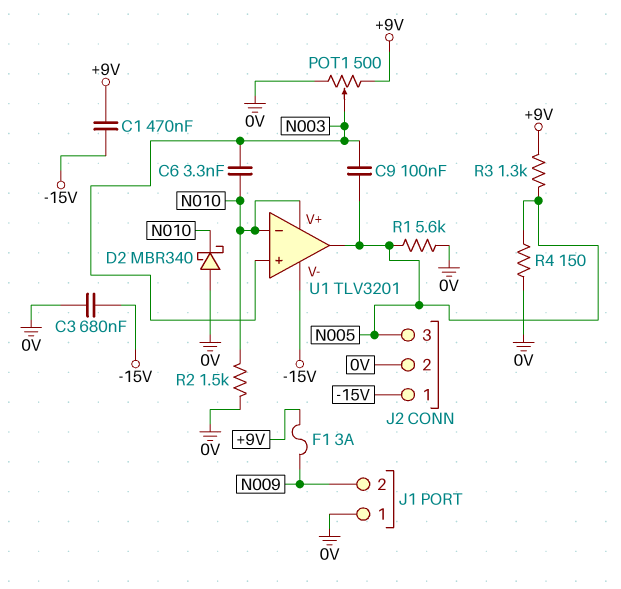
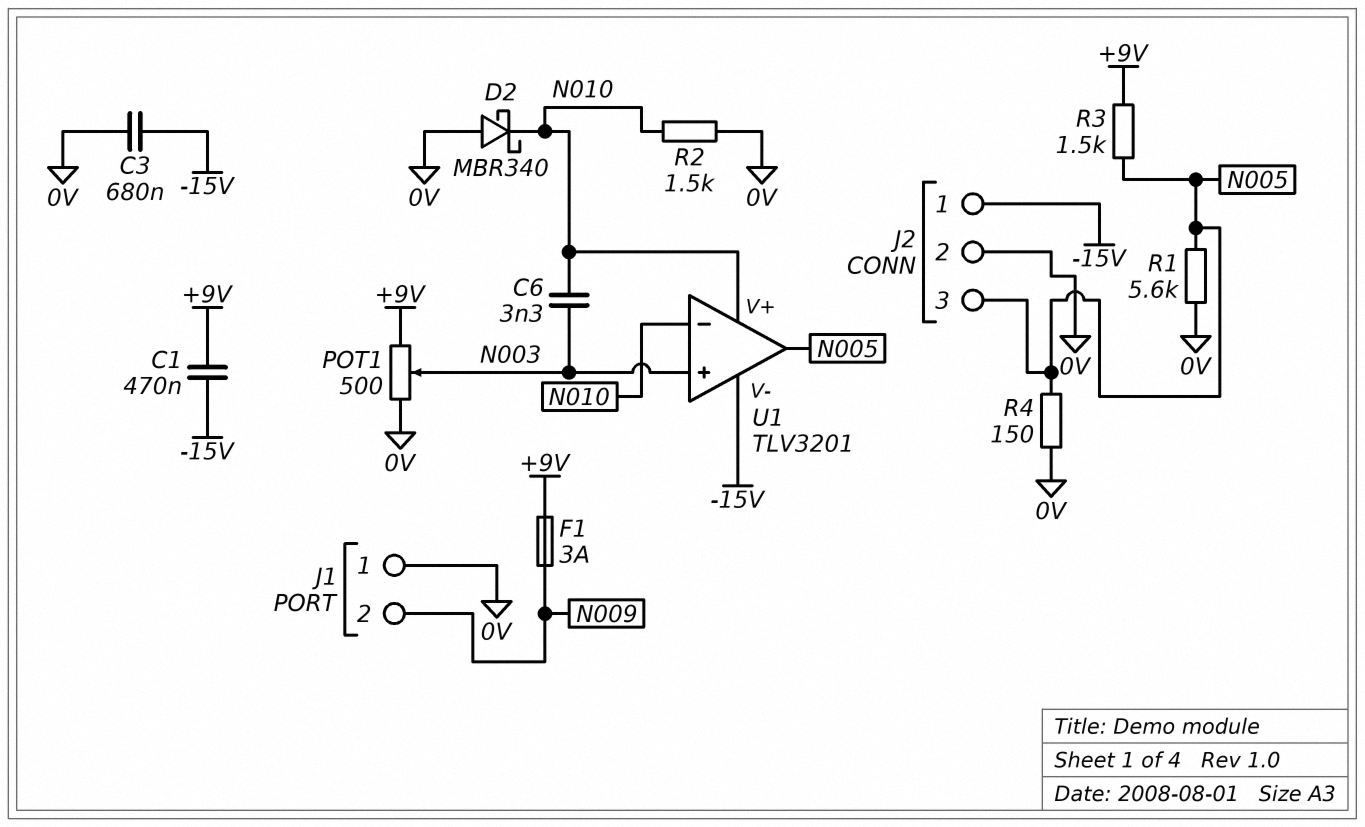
C9: 100nF (N003, N005) -> none
R3: 1.3k (+9V, N005) -> 1.5k (+9V, N005)

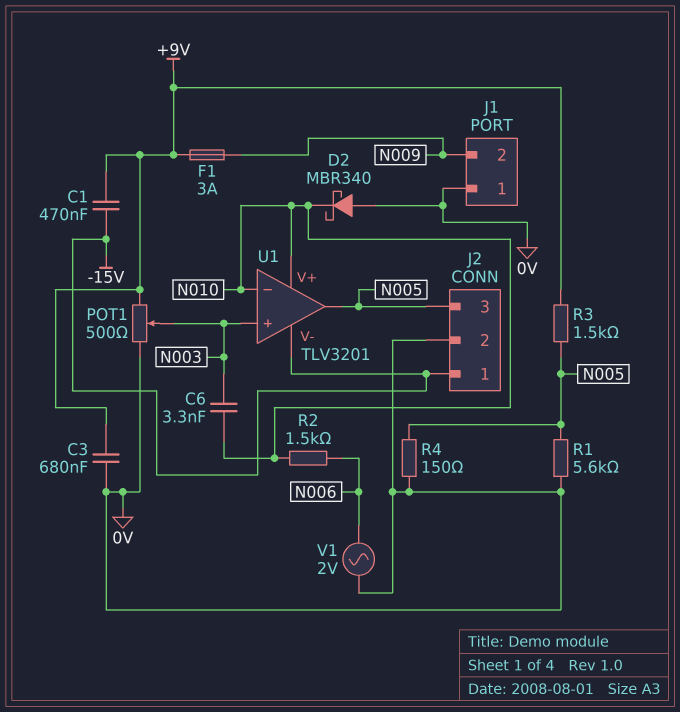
C3: 680nF (-15V, 0V) -> 680nF (+9V, 0V)
R2: 1.5k (0V, N010) -> 1.5k (N006, N010)
V1: none -> AC 2V (0V, N006)

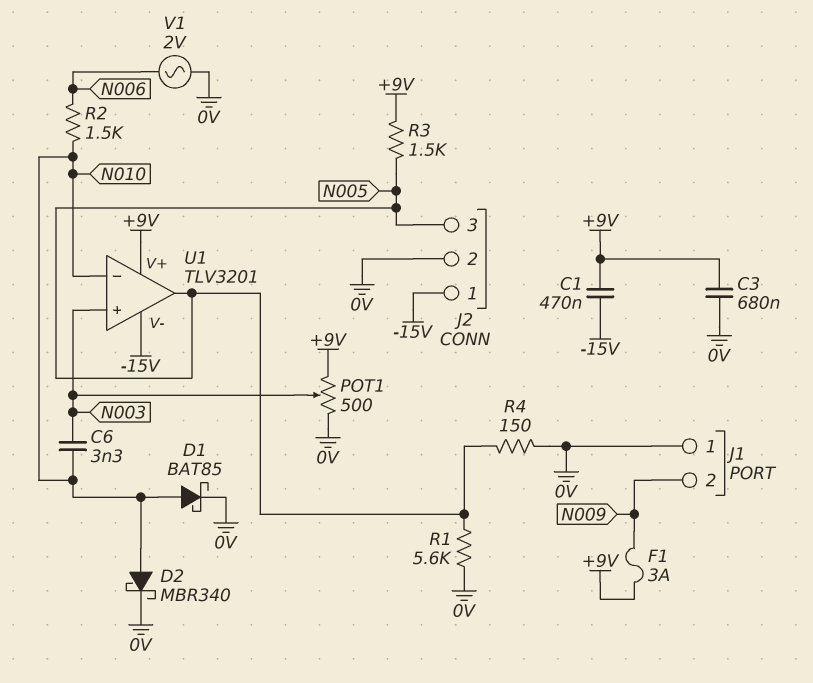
D1: none -> schottky BAT85 (A N010, K 0V)
D2: schottky MBR340 (A 0V, K N010) -> schottky MBR340 (A N010, K 0V)
U1 pin V+: N010 -> +9V

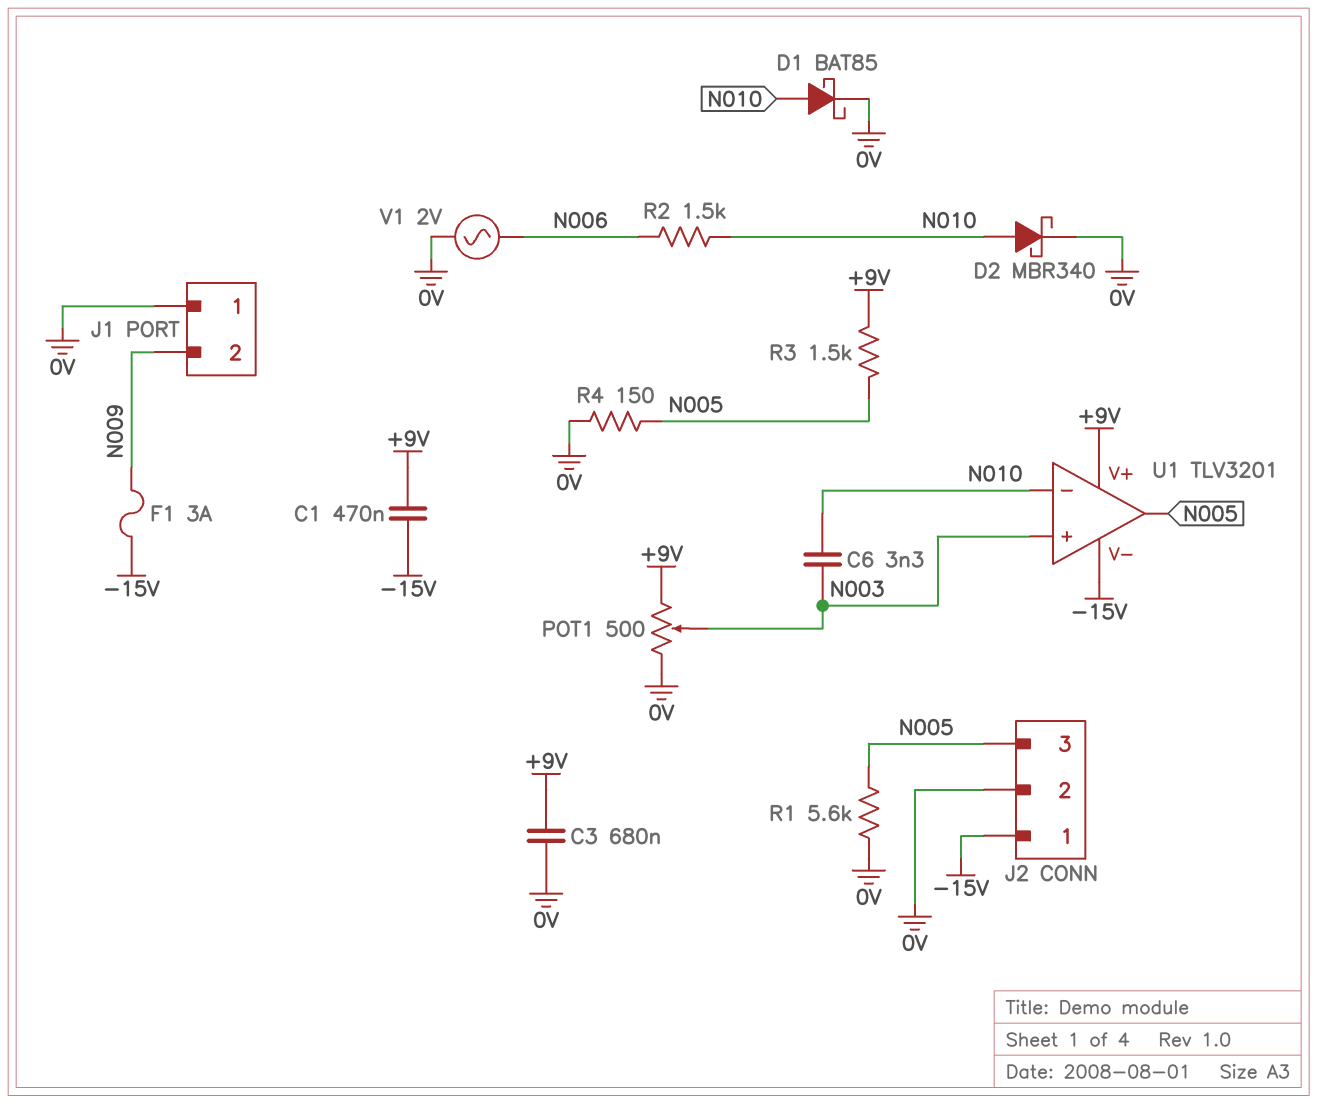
F1: 3A (+9V, N009) -> 3A (-15V, N009)

